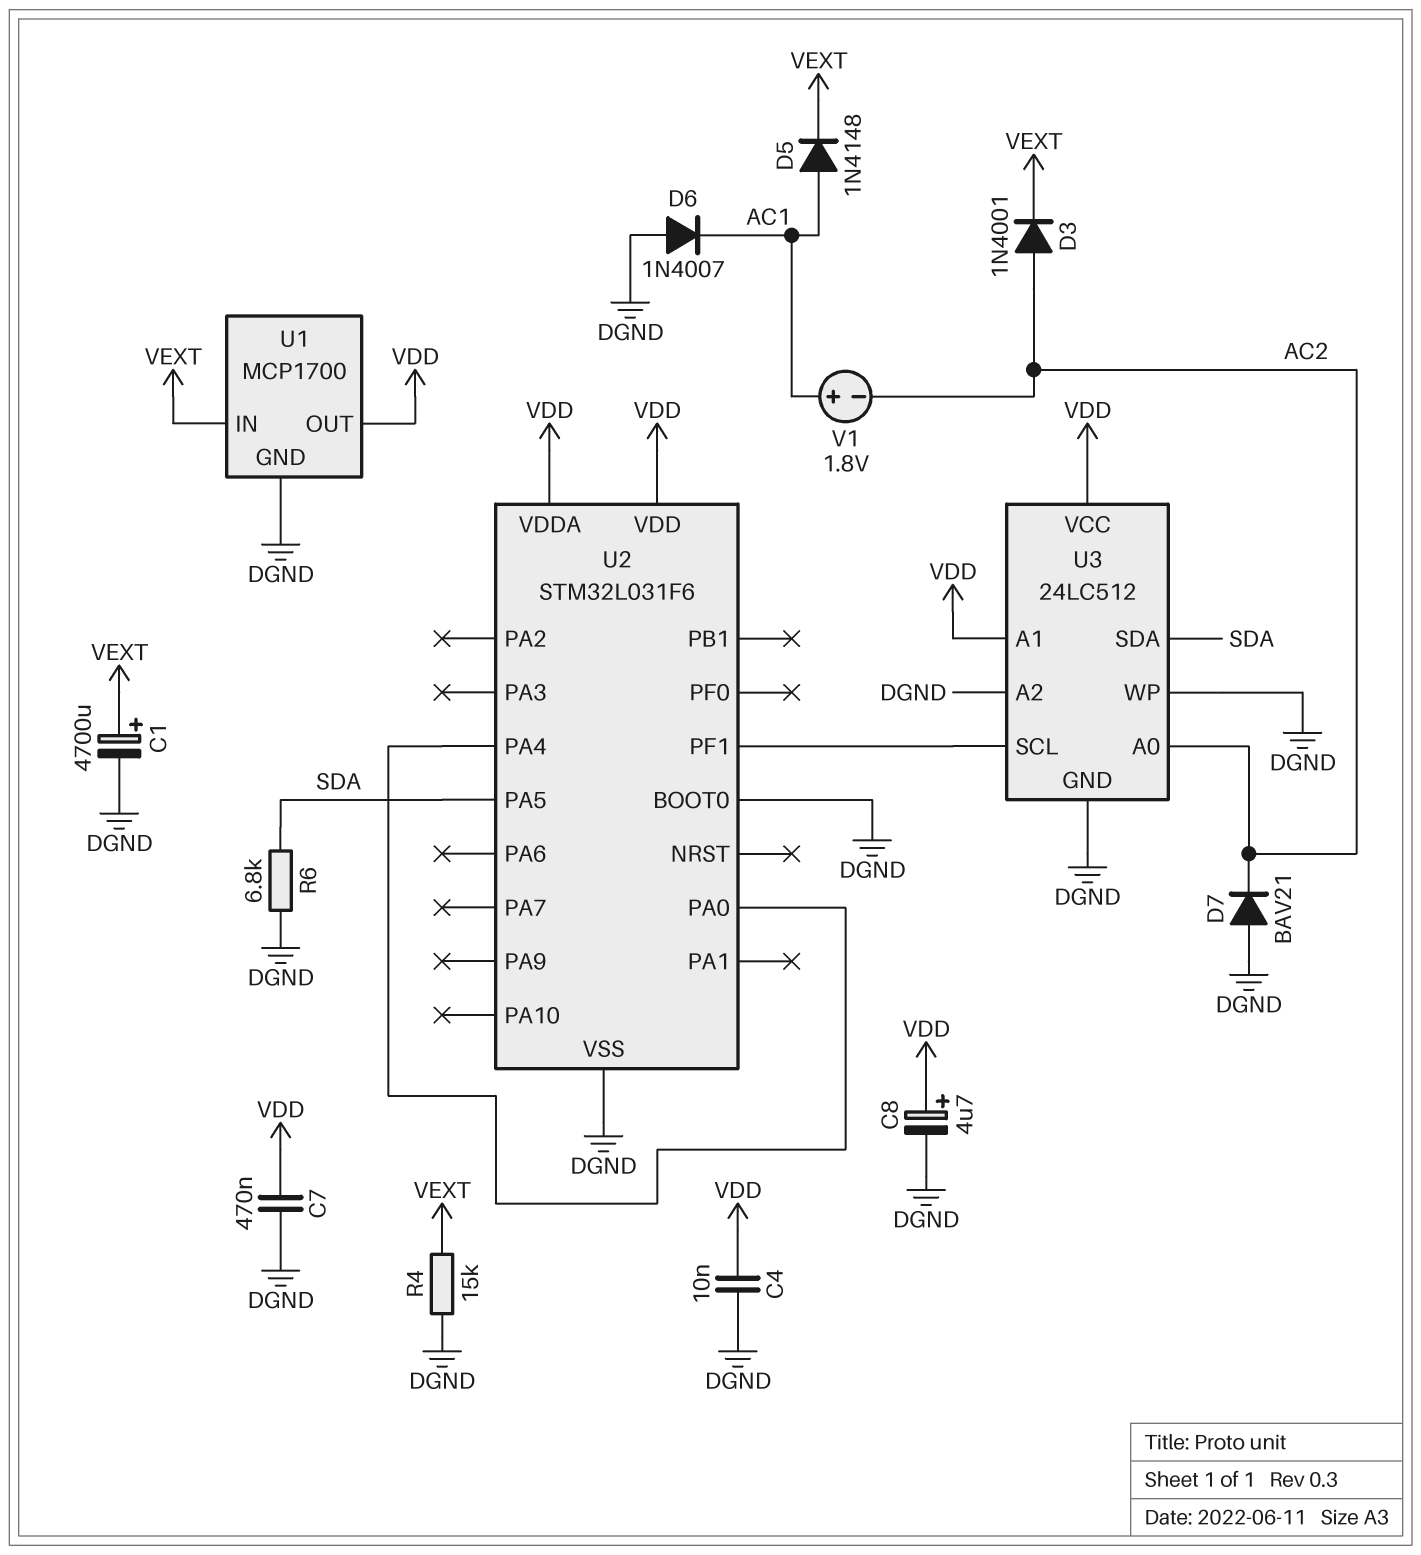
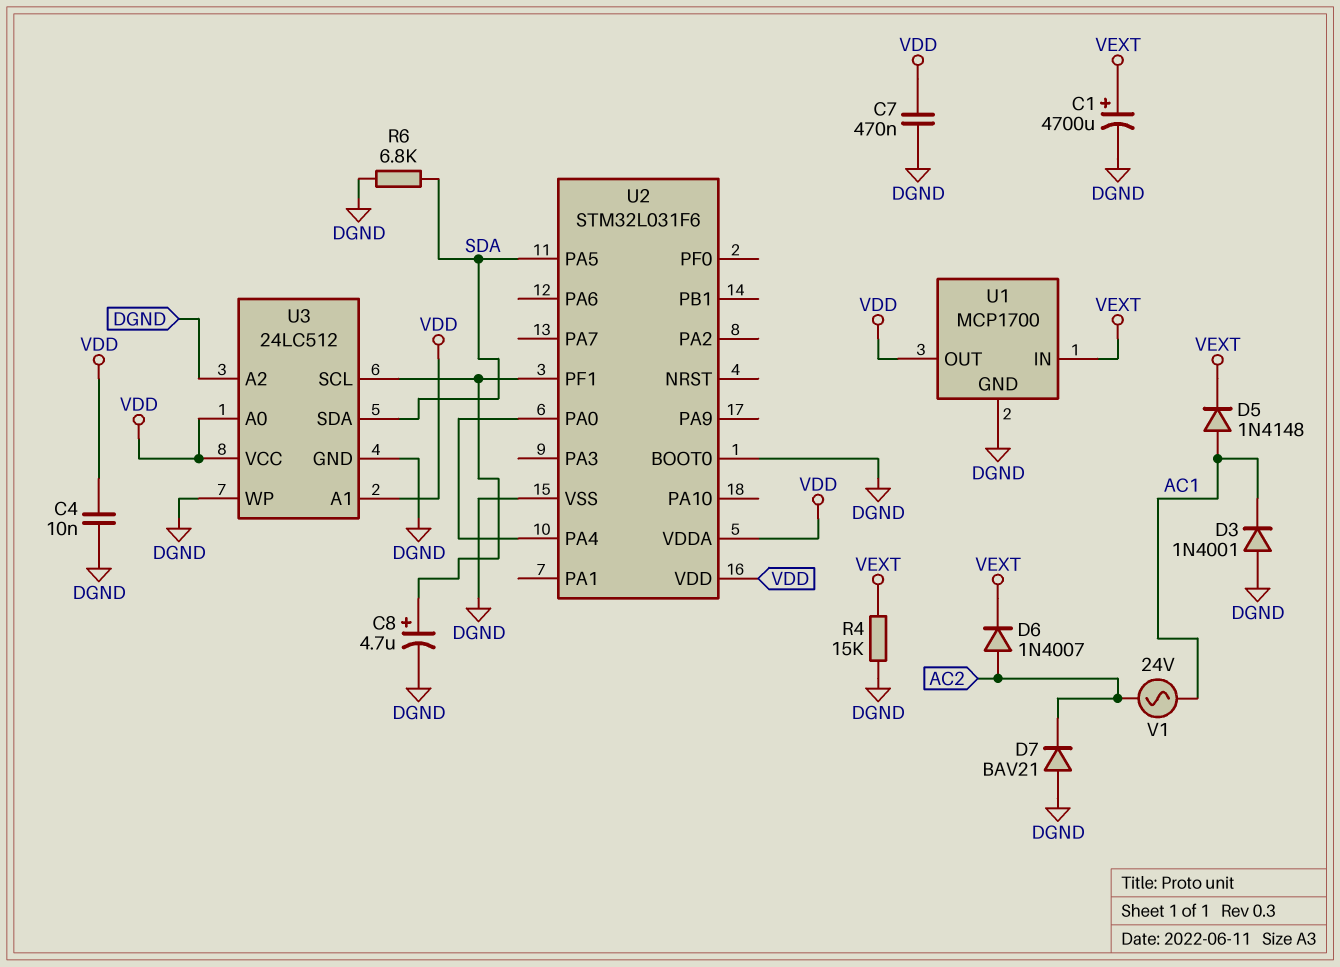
C8: 4.7uF (plus VDD, minus DGND) -> 4.7uF (plus U2/PF1, minus DGND)
D3: diode 1N4001 (A AC2, K VEXT) -> diode 1N4001 (A DGND, K AC1)
D6: diode 1N4007 (A DGND, K AC1) -> diode 1N4007 (A AC2, K VEXT)
U3 pin A0: AC2 -> VDD
V1: 1.8V (plus AC1, minus AC2) -> AC 24V (AC1, AC2)

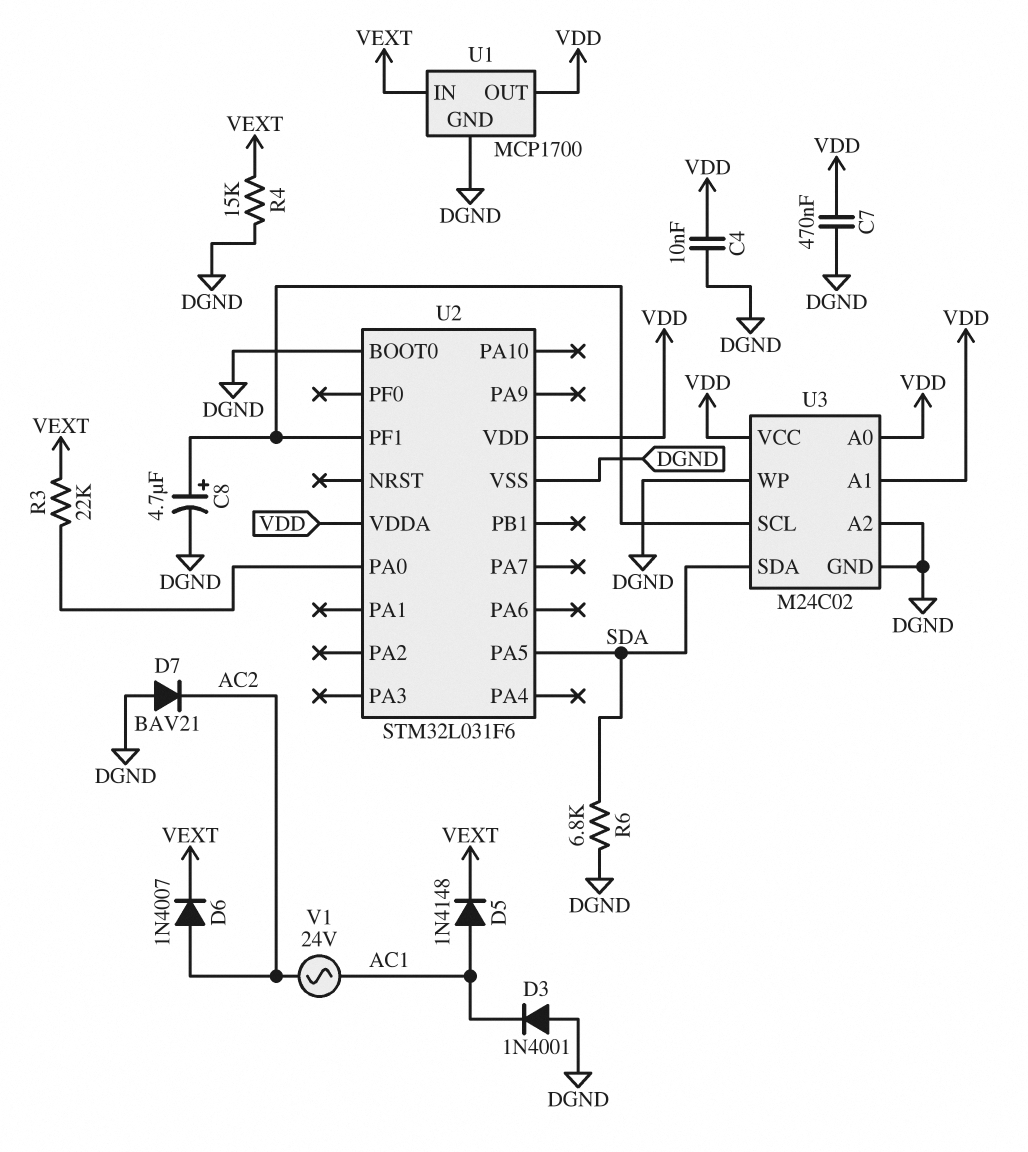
C1: 4700uF (plus VEXT, minus DGND) -> none
R3: none -> 22k (U2/PA0, VEXT)
U2 pin PA4: U2/PA0 -> none
U3: 24LC512 -> M24C02

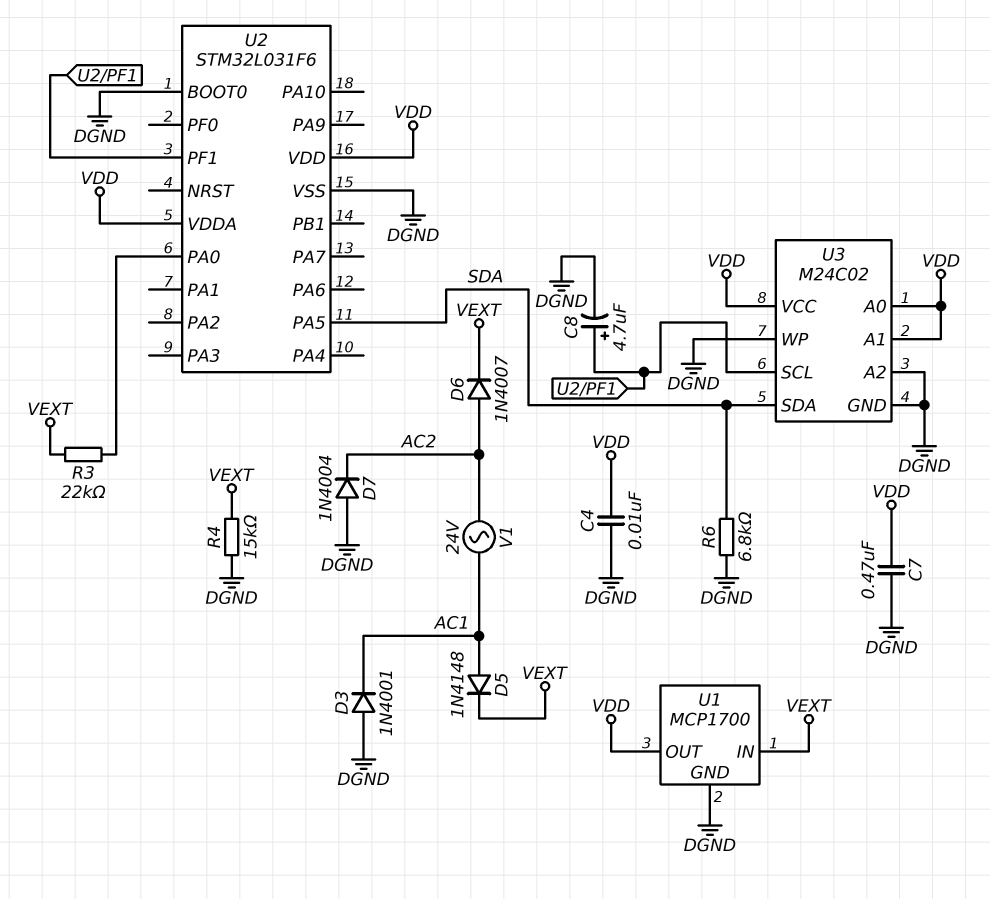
D7: diode BAV21 (A DGND, K AC2) -> diode 1N4004 (A DGND, K AC2)

